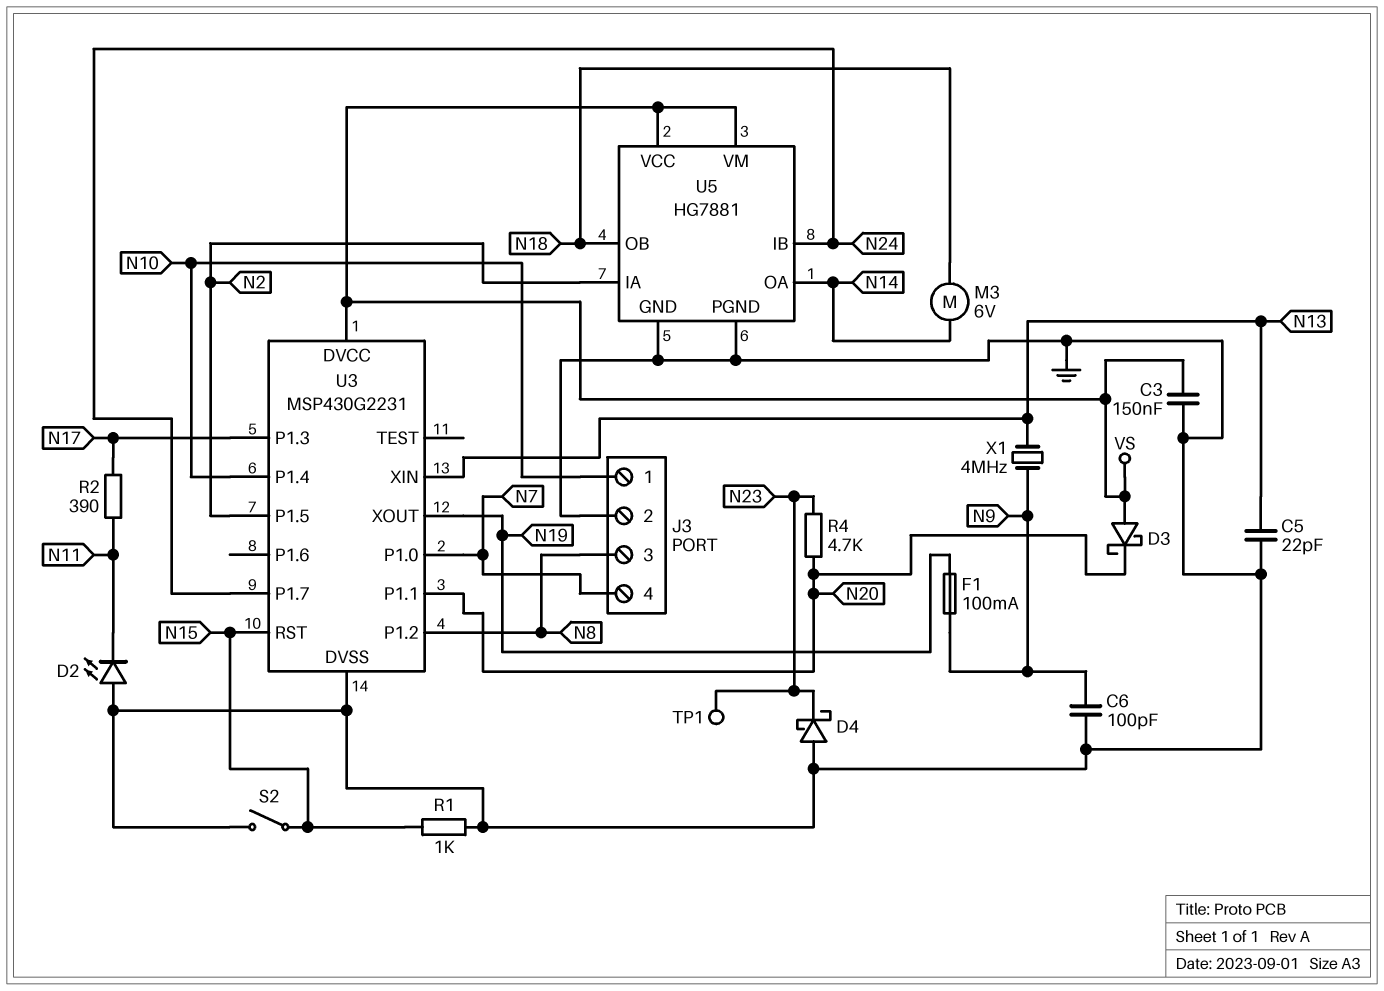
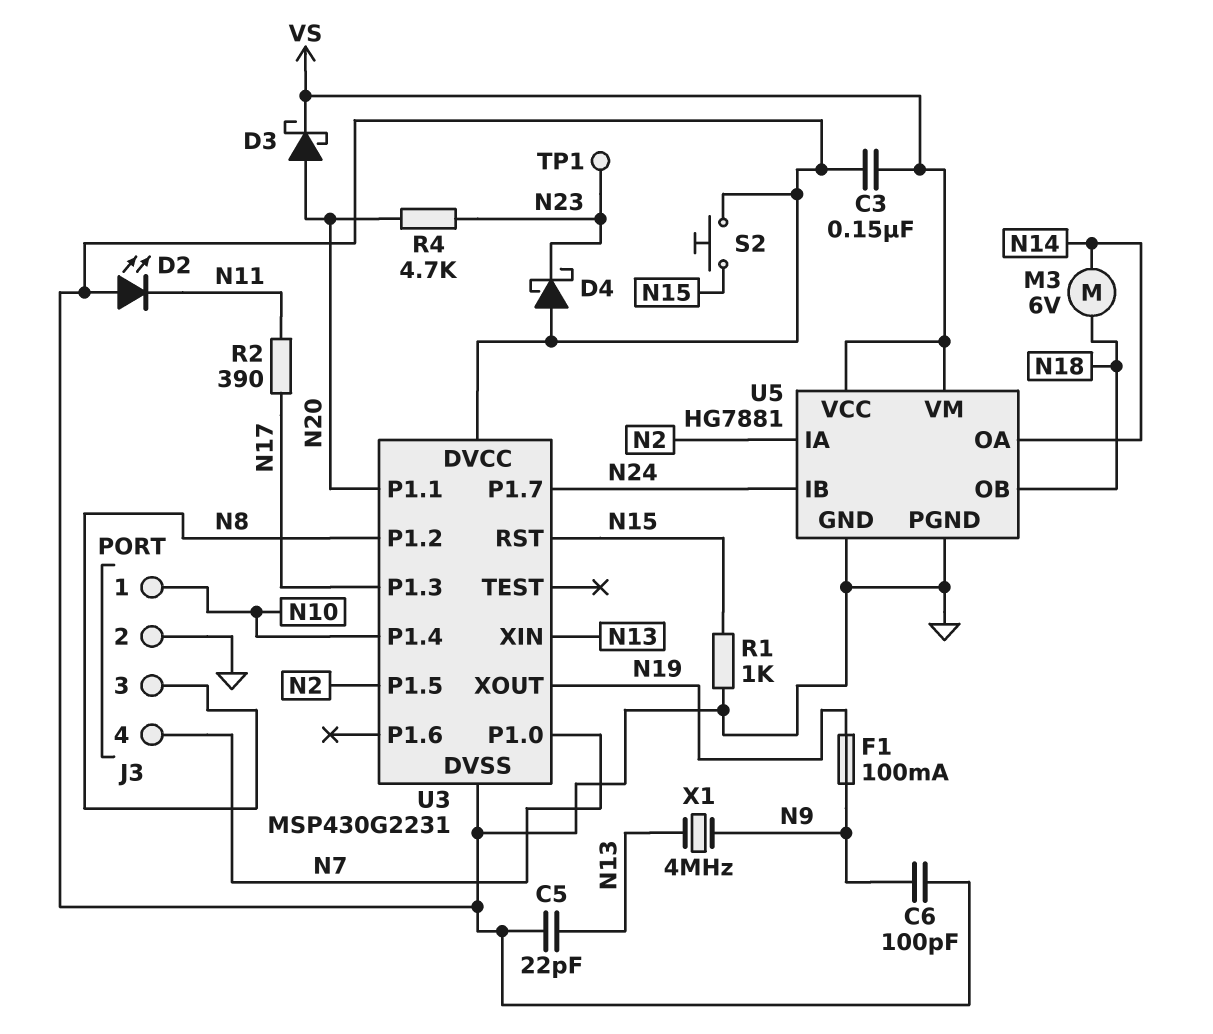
D3: schottky (A VS, K N20) -> schottky (A N20, K VS)
S2: switch (GND, N15) -> button (GND, N15)
U3 pin DVCC: VS -> GND

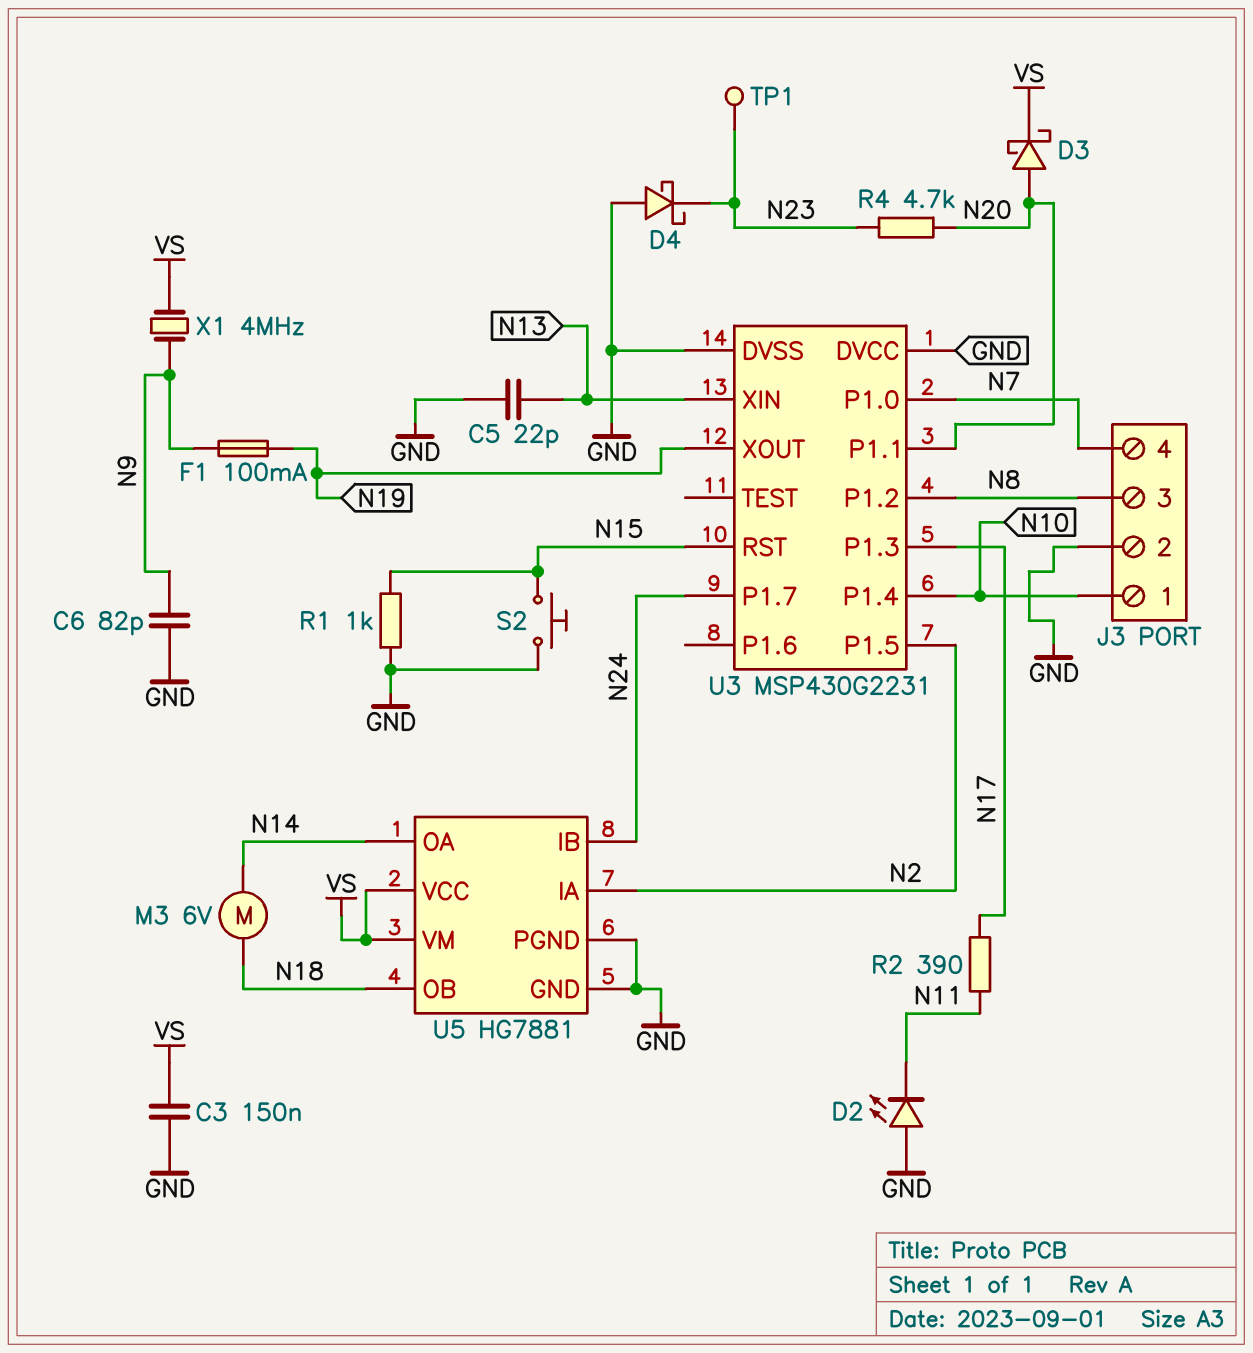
C6: 100pF (GND, N9) -> 82pF (GND, N9)
X1: 4MHz (N9, N13) -> 4MHz (N9, VS)

